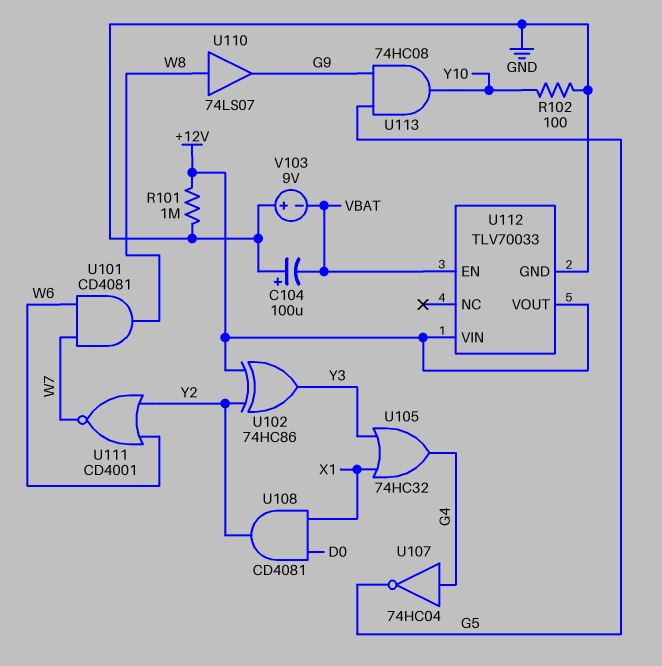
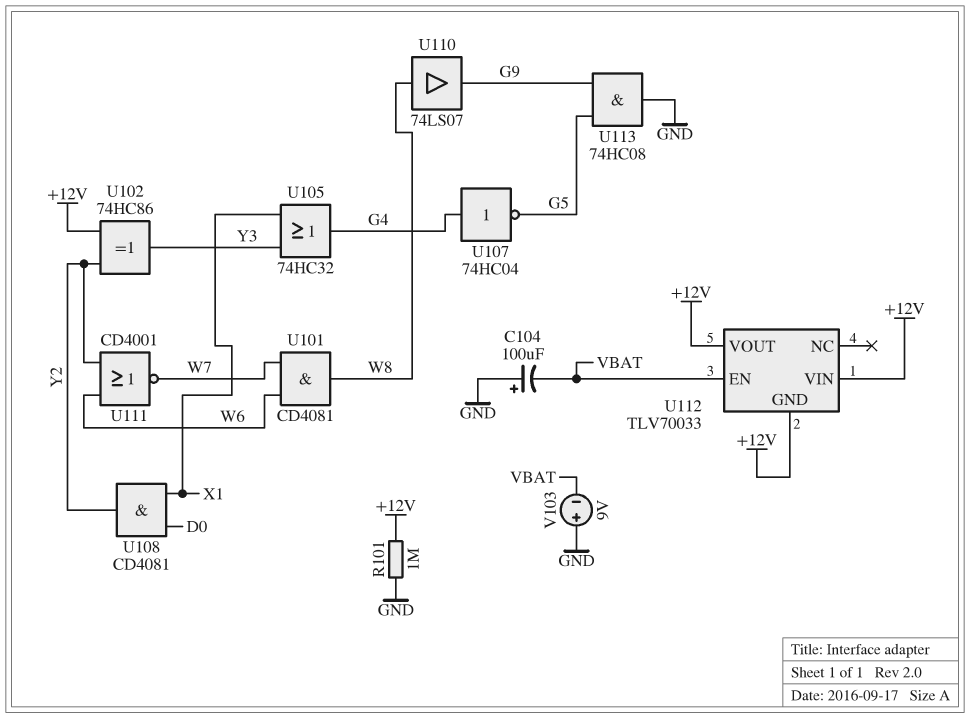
R102: 100 (GND, Y10) -> none
U112 pin GND: GND -> +12V
U113: AND 74HC08 (in G5, in G9, out Y10) -> AND 74HC08 (in G5, in G9, out GND)

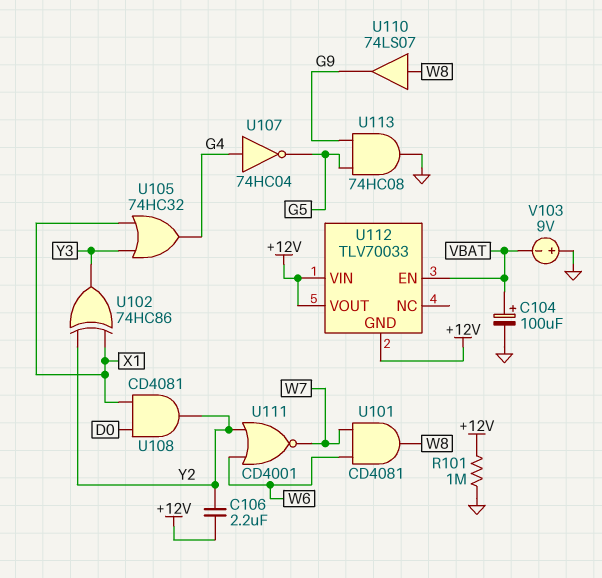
C104: 100uF (plus GND, minus VBAT) -> 100uF (plus VBAT, minus GND)
C106: none -> 2.2uF (+12V, Y2)
U102: XOR 74HC86 (in +12V, in Y2, out Y3) -> XOR 74HC86 (in X1, in Y2, out Y3)

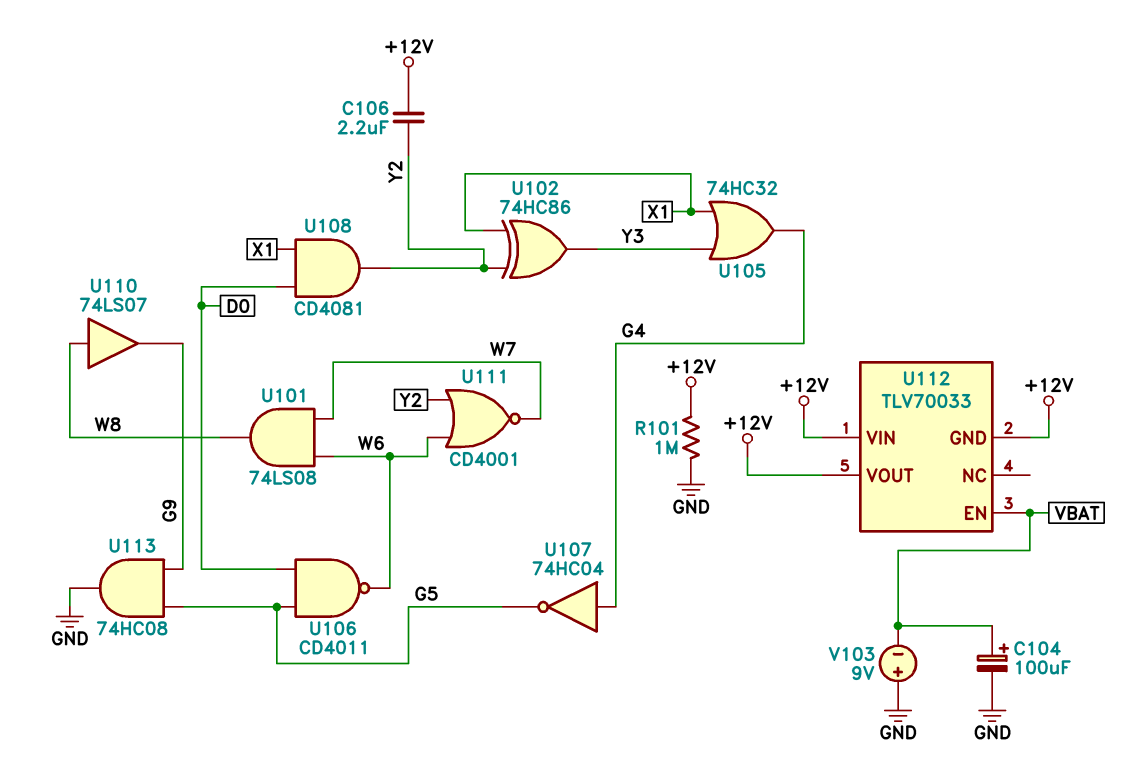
U101: AND CD4081 (in W6, in W7, out W8) -> AND 74LS08 (in W6, in W7, out W8)
U106: none -> NAND CD4011 (in D0, in G5, out W6)

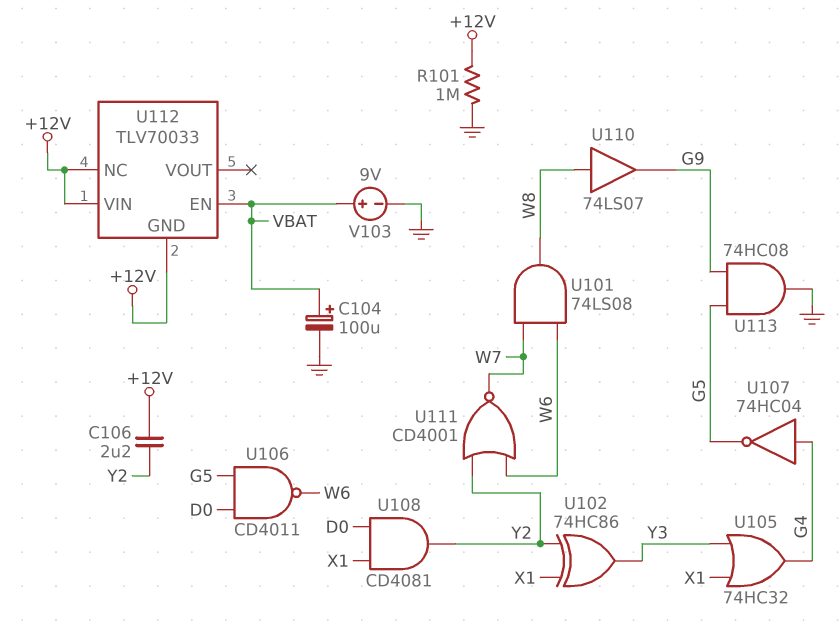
U112 pin NC: none -> +12V
U112 pin VOUT: +12V -> none
V103: 9V (plus GND, minus VBAT) -> 9V (plus VBAT, minus GND)

